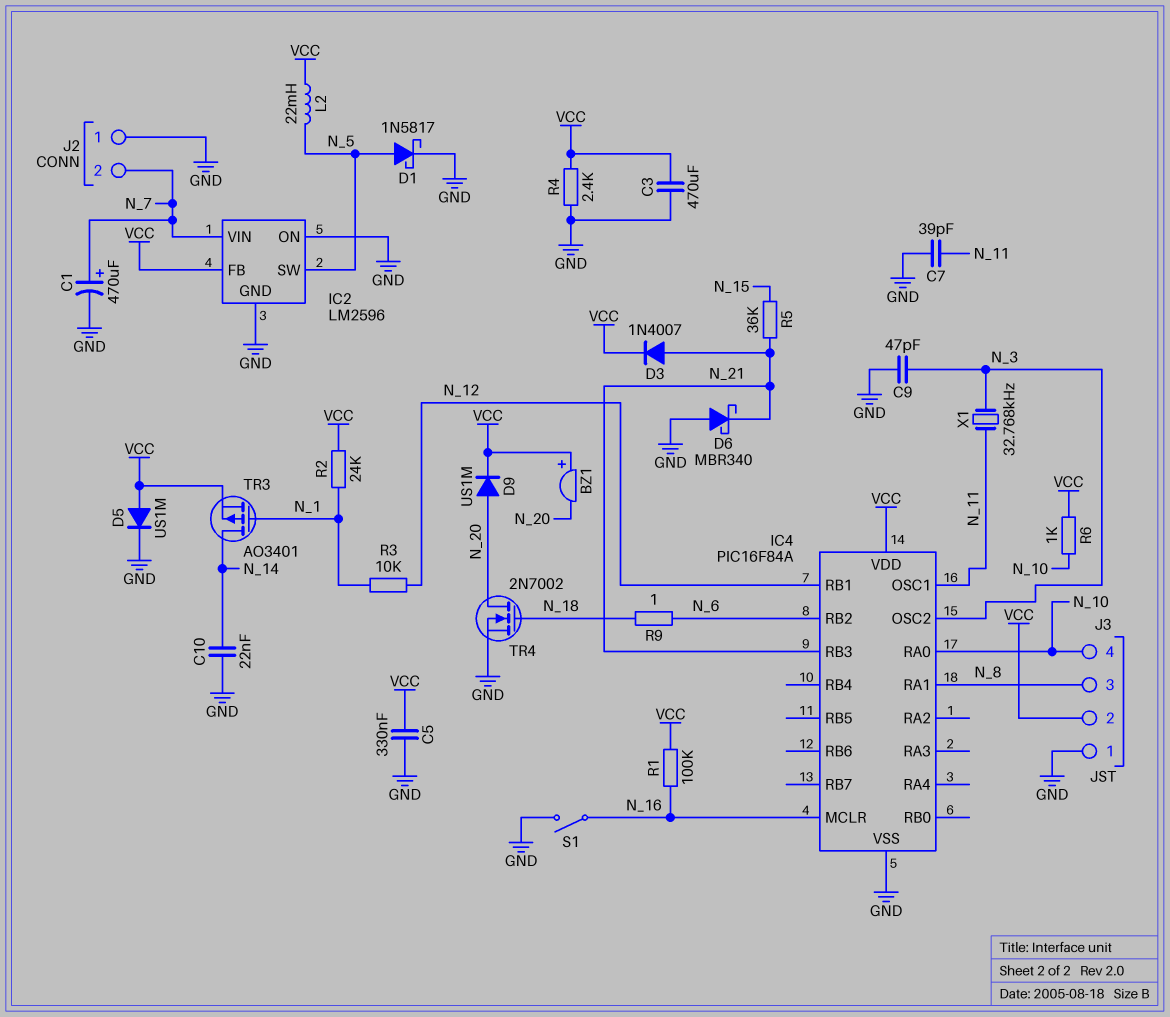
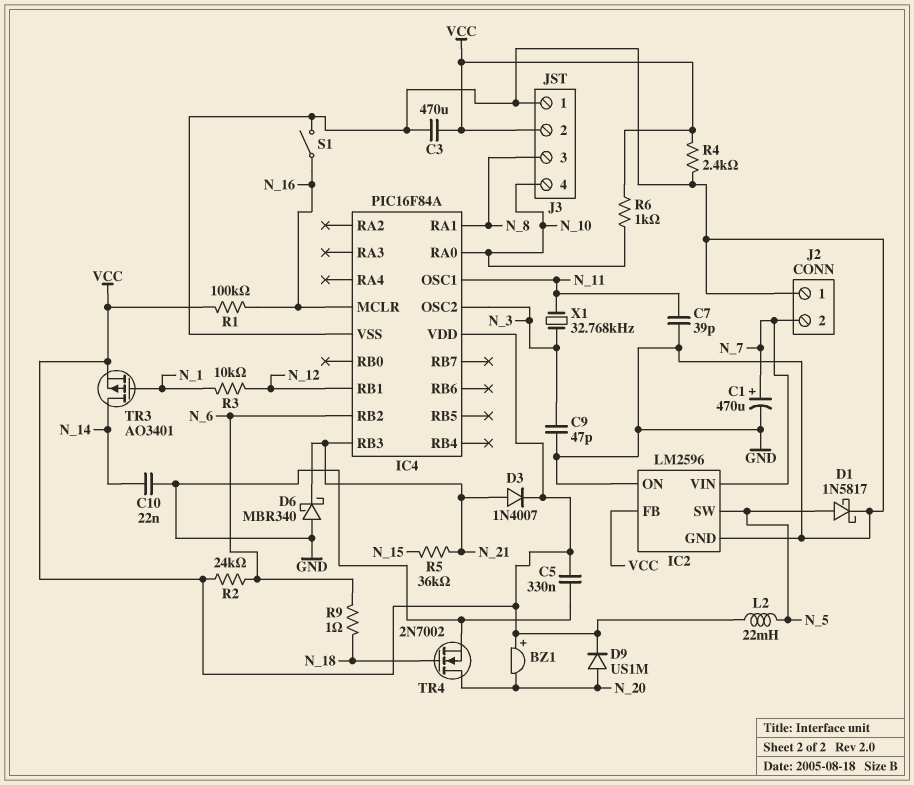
D5: diode US1M (A VCC, K GND) -> none
R2: 24k (N_1, VCC) -> 24k (N_6, VCC)

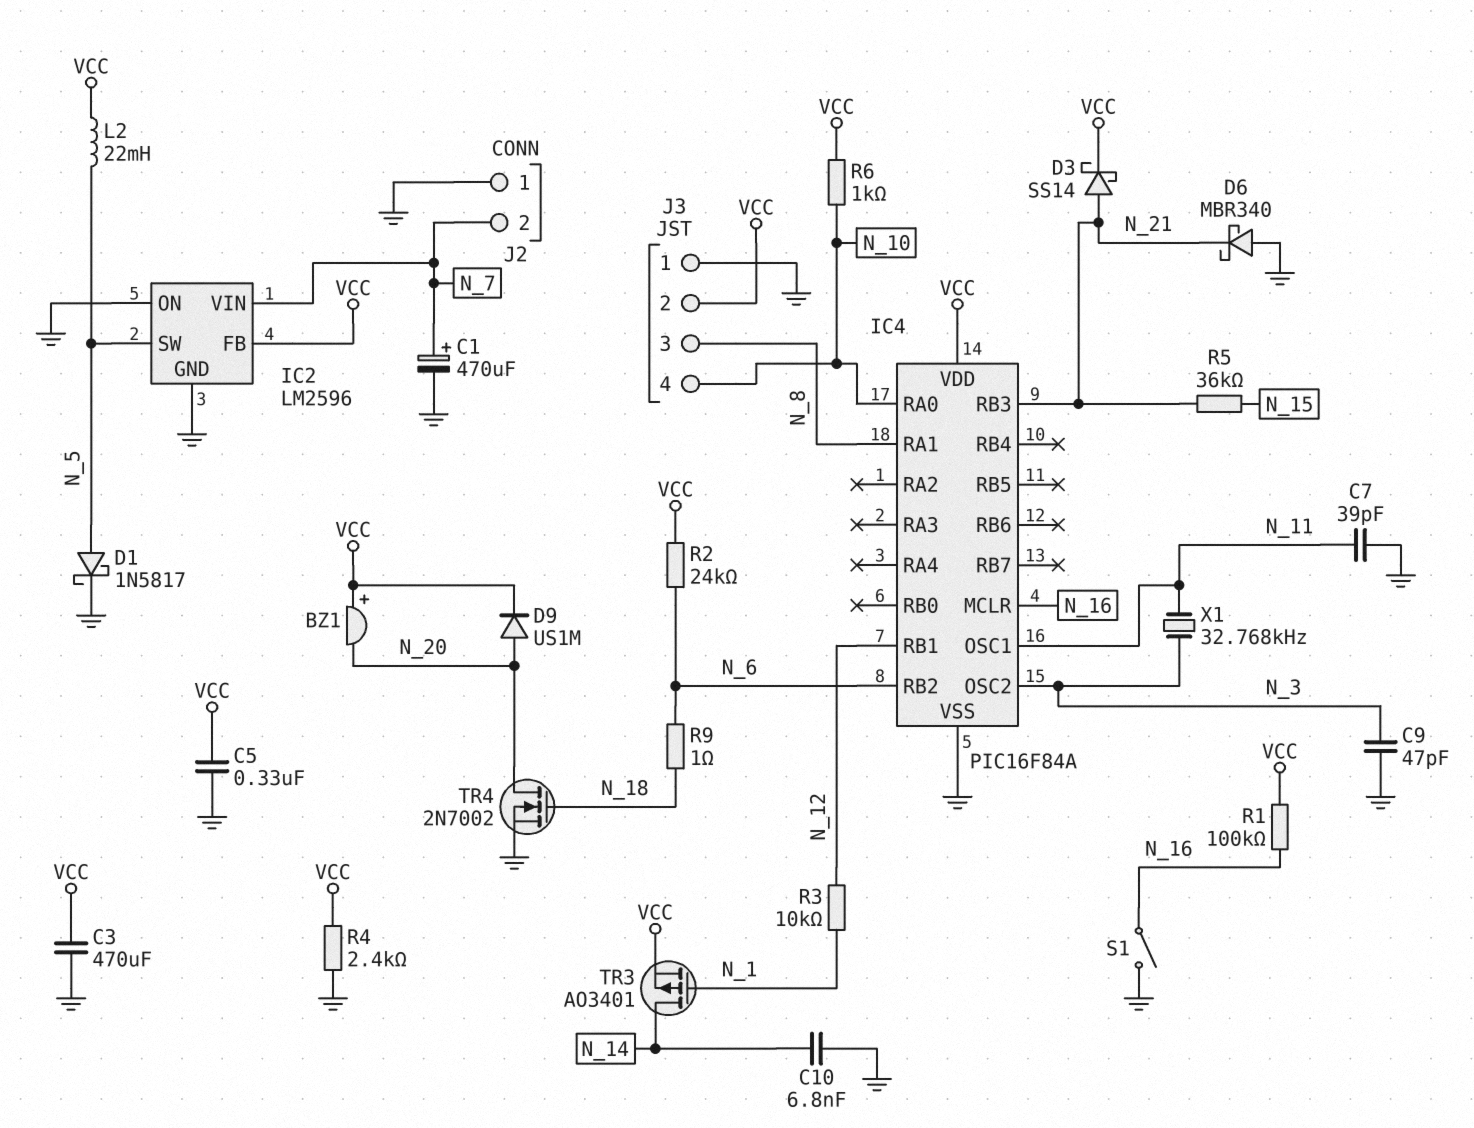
C10: 22nF (GND, N_14) -> 6.8nF (GND, N_14)
D3: diode 1N4007 (A N_21, K VCC) -> schottky SS14 (A N_21, K VCC)

